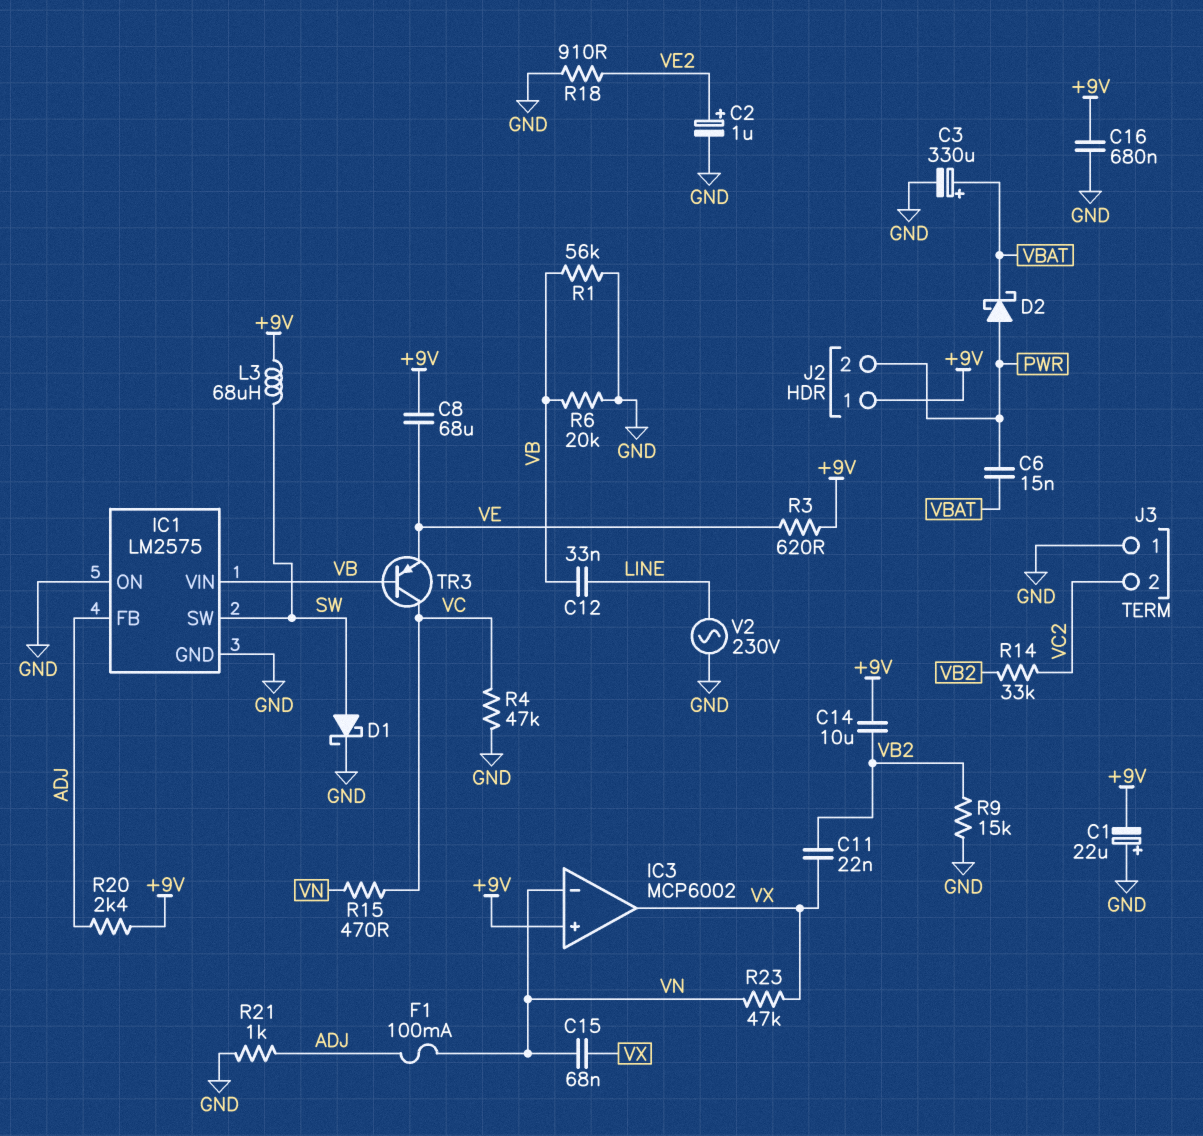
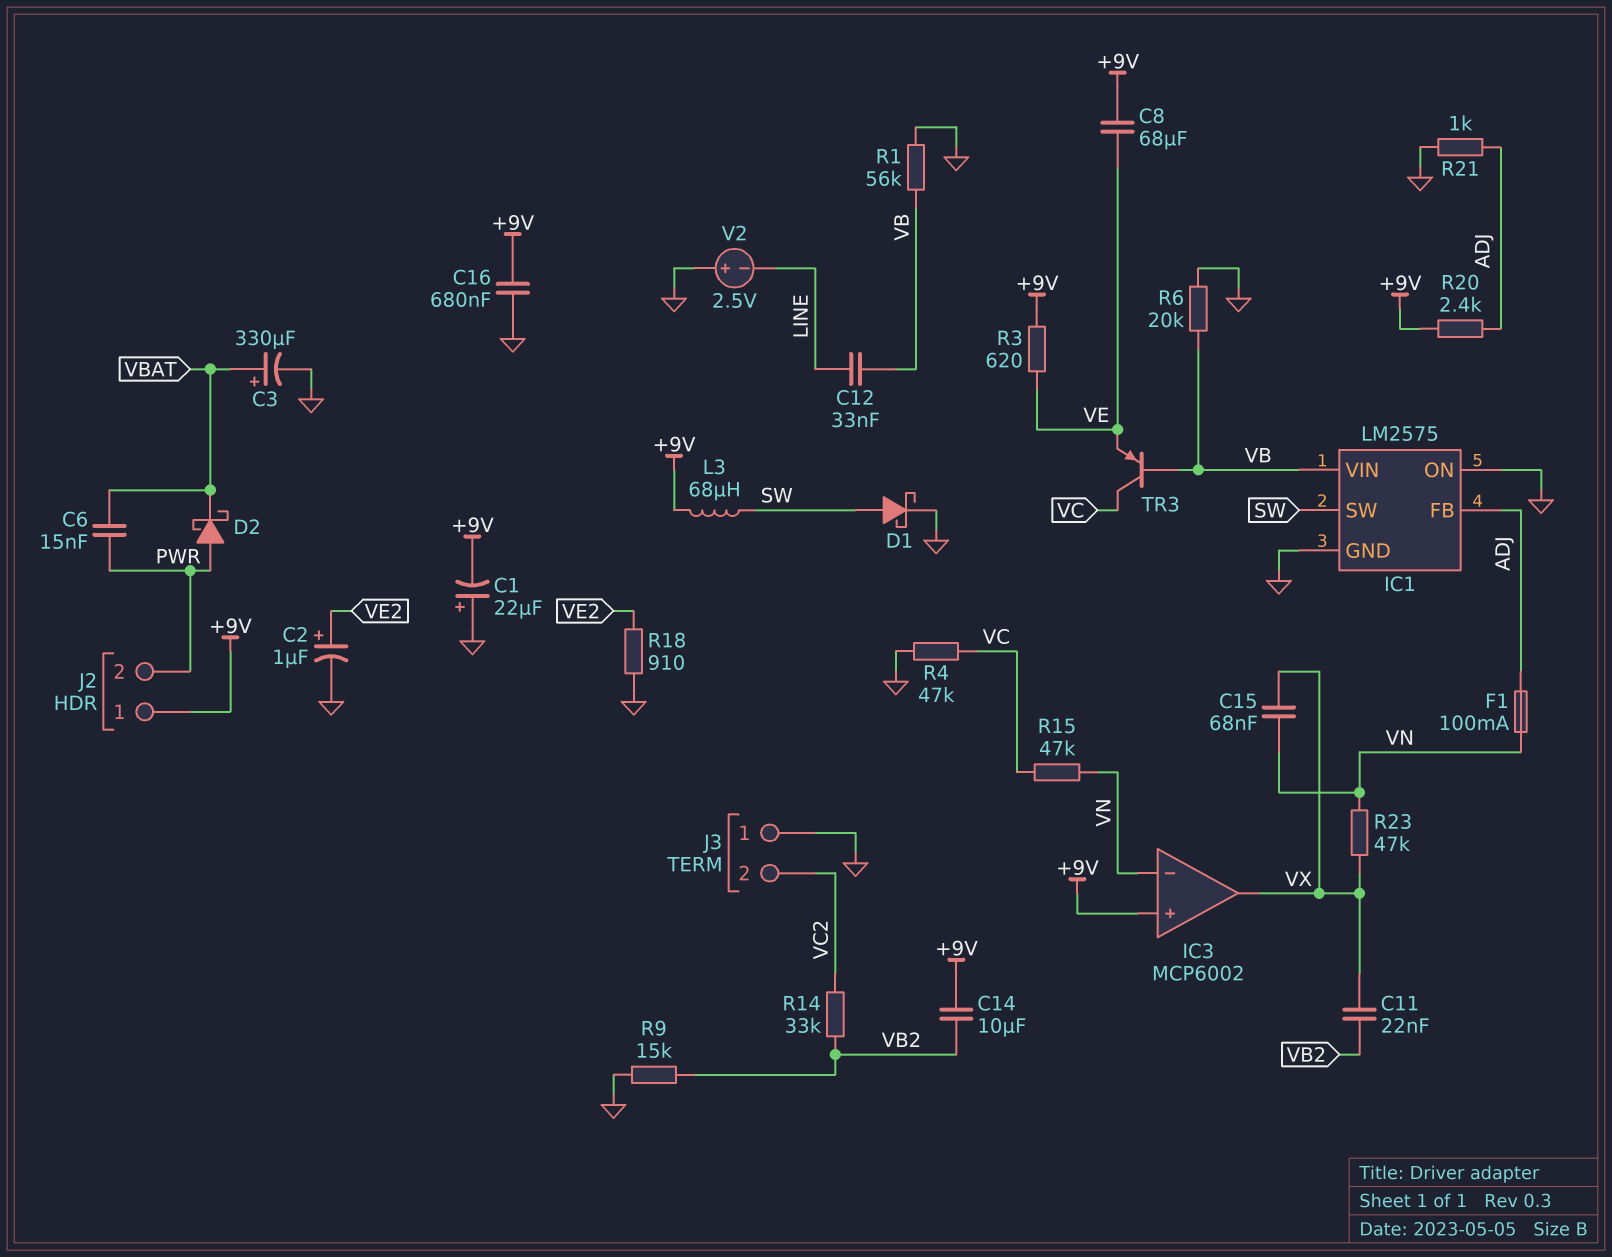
R15: 470 (VC, VN) -> 47k (VC, VN)
V2: AC 230V (GND, LINE) -> 2.5V (plus GND, minus LINE)

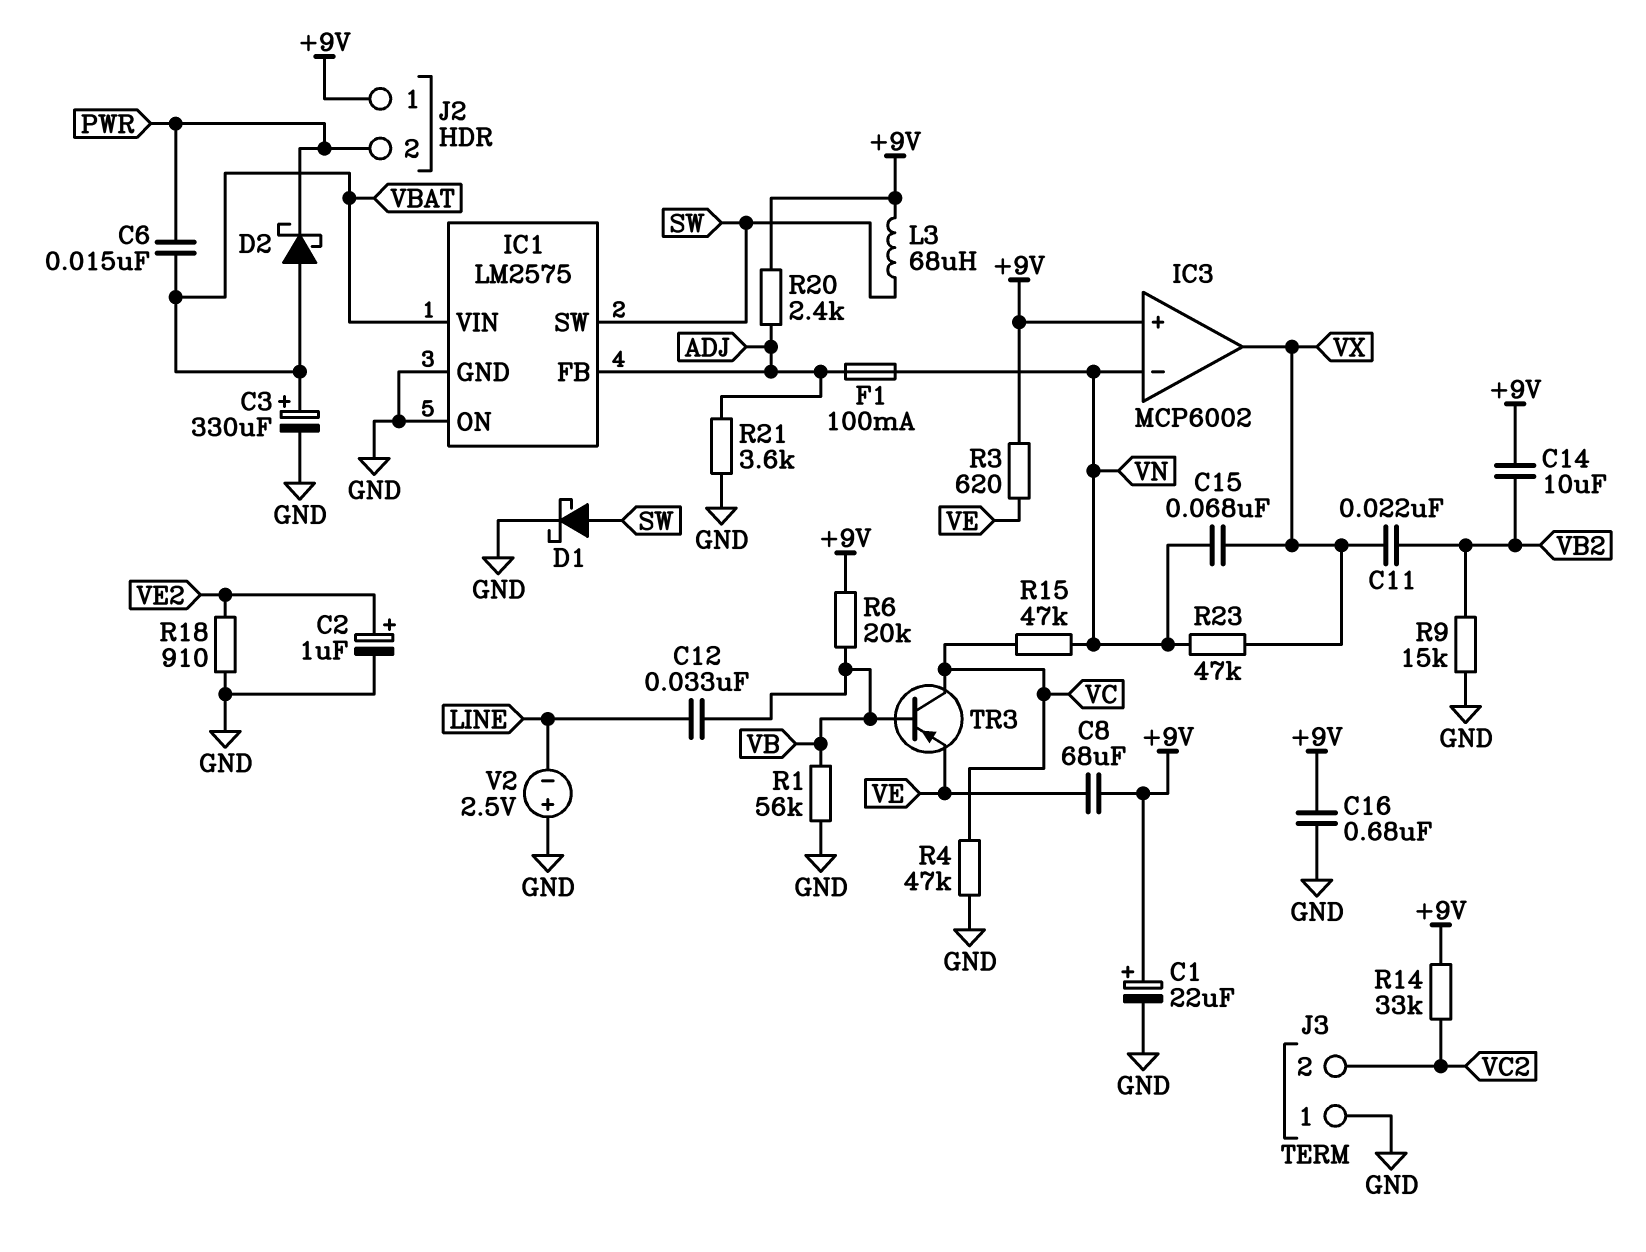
C1: 22uF (plus GND, minus +9V) -> 22uF (plus +9V, minus GND)
D2: schottky (A PWR, K VBAT) -> schottky (A VBAT, K PWR)
IC1 pin VIN: VB -> VBAT
R6: 20k (GND, VB) -> 20k (+9V, VB)
R14: 33k (VB2, VC2) -> 33k (+9V, VC2)
R21: 1k (ADJ, GND) -> 3.6k (ADJ, GND)

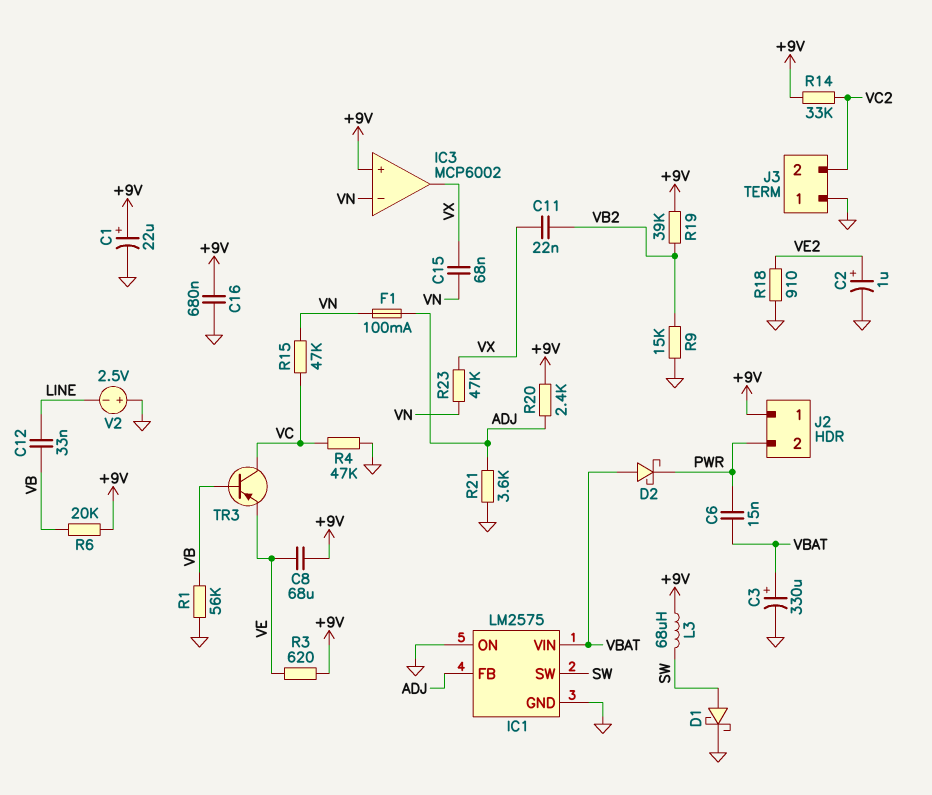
C14: 10uF (+9V, VB2) -> none
R19: none -> 39k (+9V, VB2)

